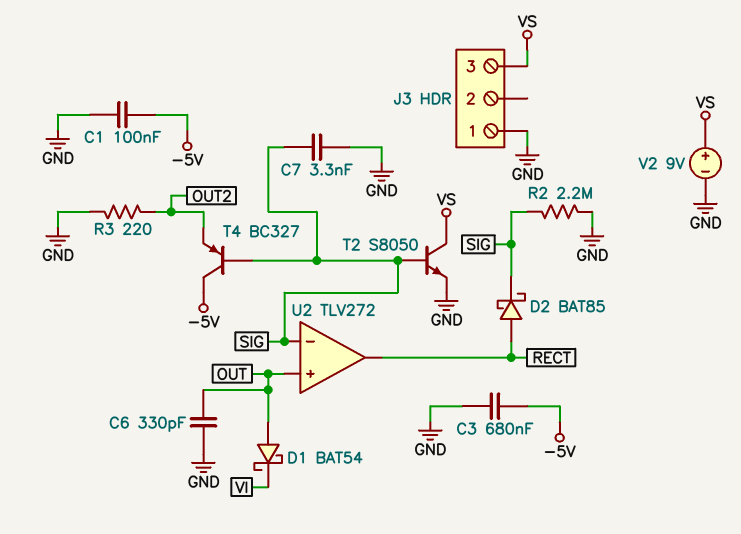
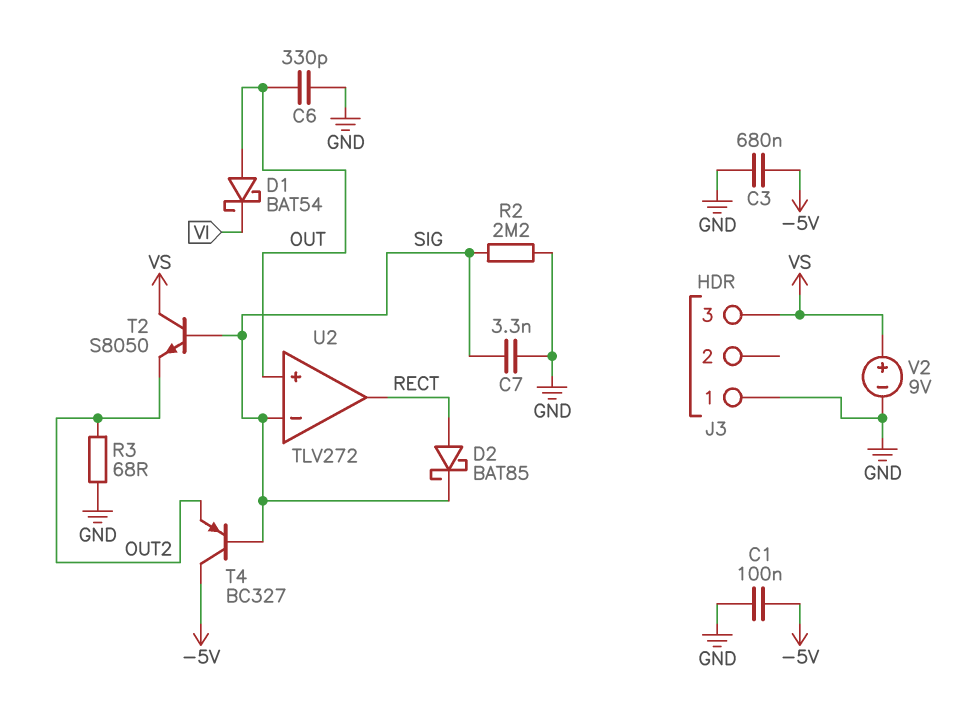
R3: 220 (GND, OUT2) -> 68 (GND, OUT2)
T2: NPN S8050 (B SIG, C VS, E GND) -> NPN S8050 (B SIG, C VS, E OUT2)

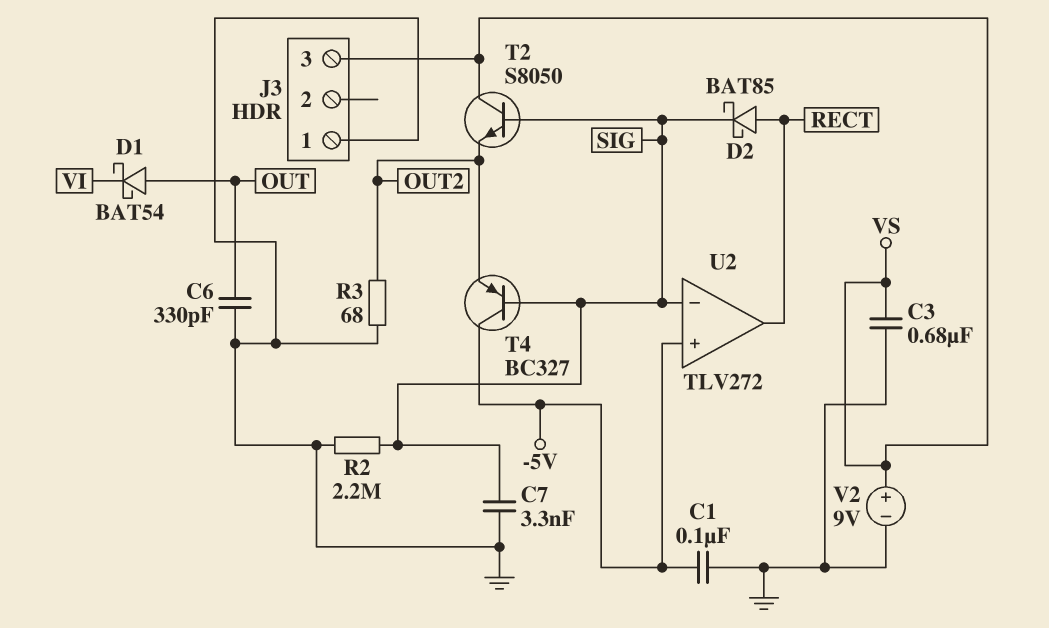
C3: 680nF (-5V, GND) -> 680nF (GND, VS)
U2 pin in+: OUT -> -5V

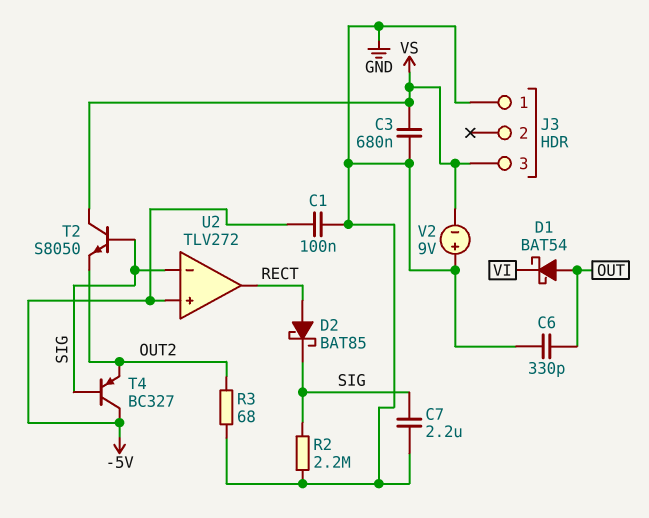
C7: 3.3nF (GND, SIG) -> 2.2uF (GND, SIG)
V2: 9V (plus VS, minus GND) -> 9V (plus GND, minus VS)

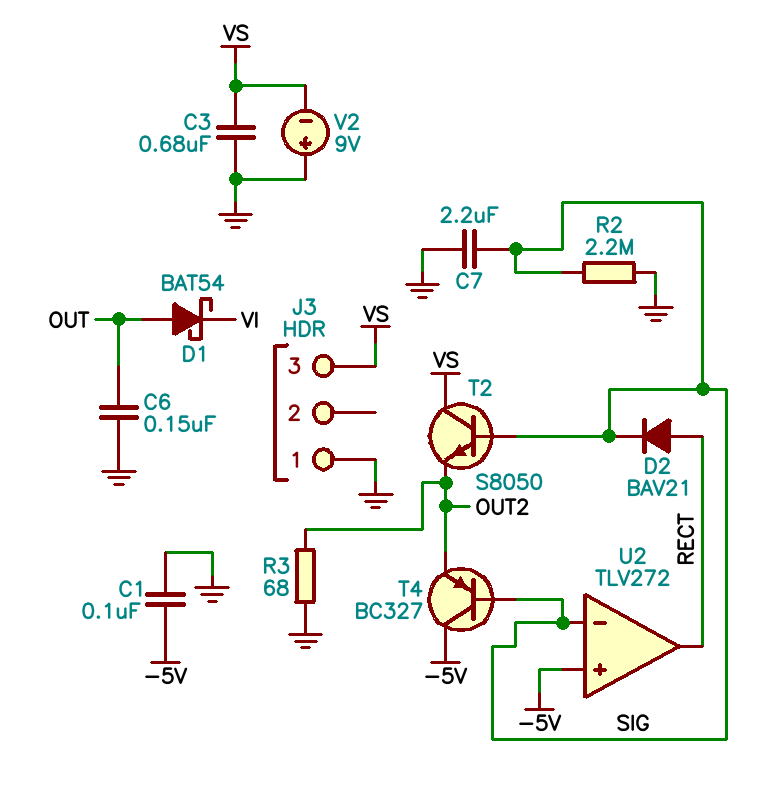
C6: 330pF (GND, OUT) -> 150nF (GND, OUT)
D2: schottky BAT85 (A RECT, K SIG) -> diode BAV21 (A RECT, K SIG)

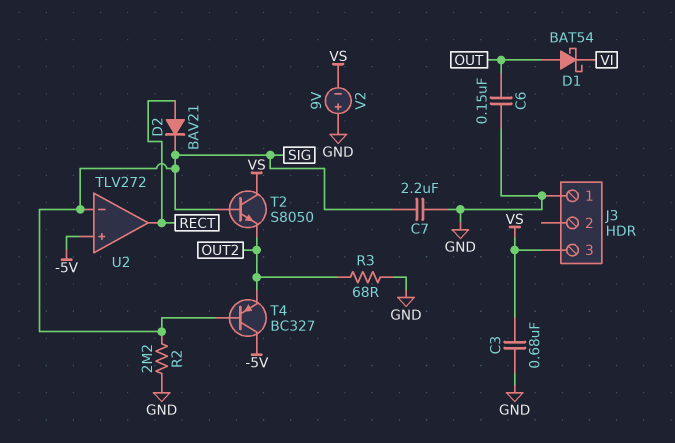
C1: 100nF (-5V, GND) -> none

